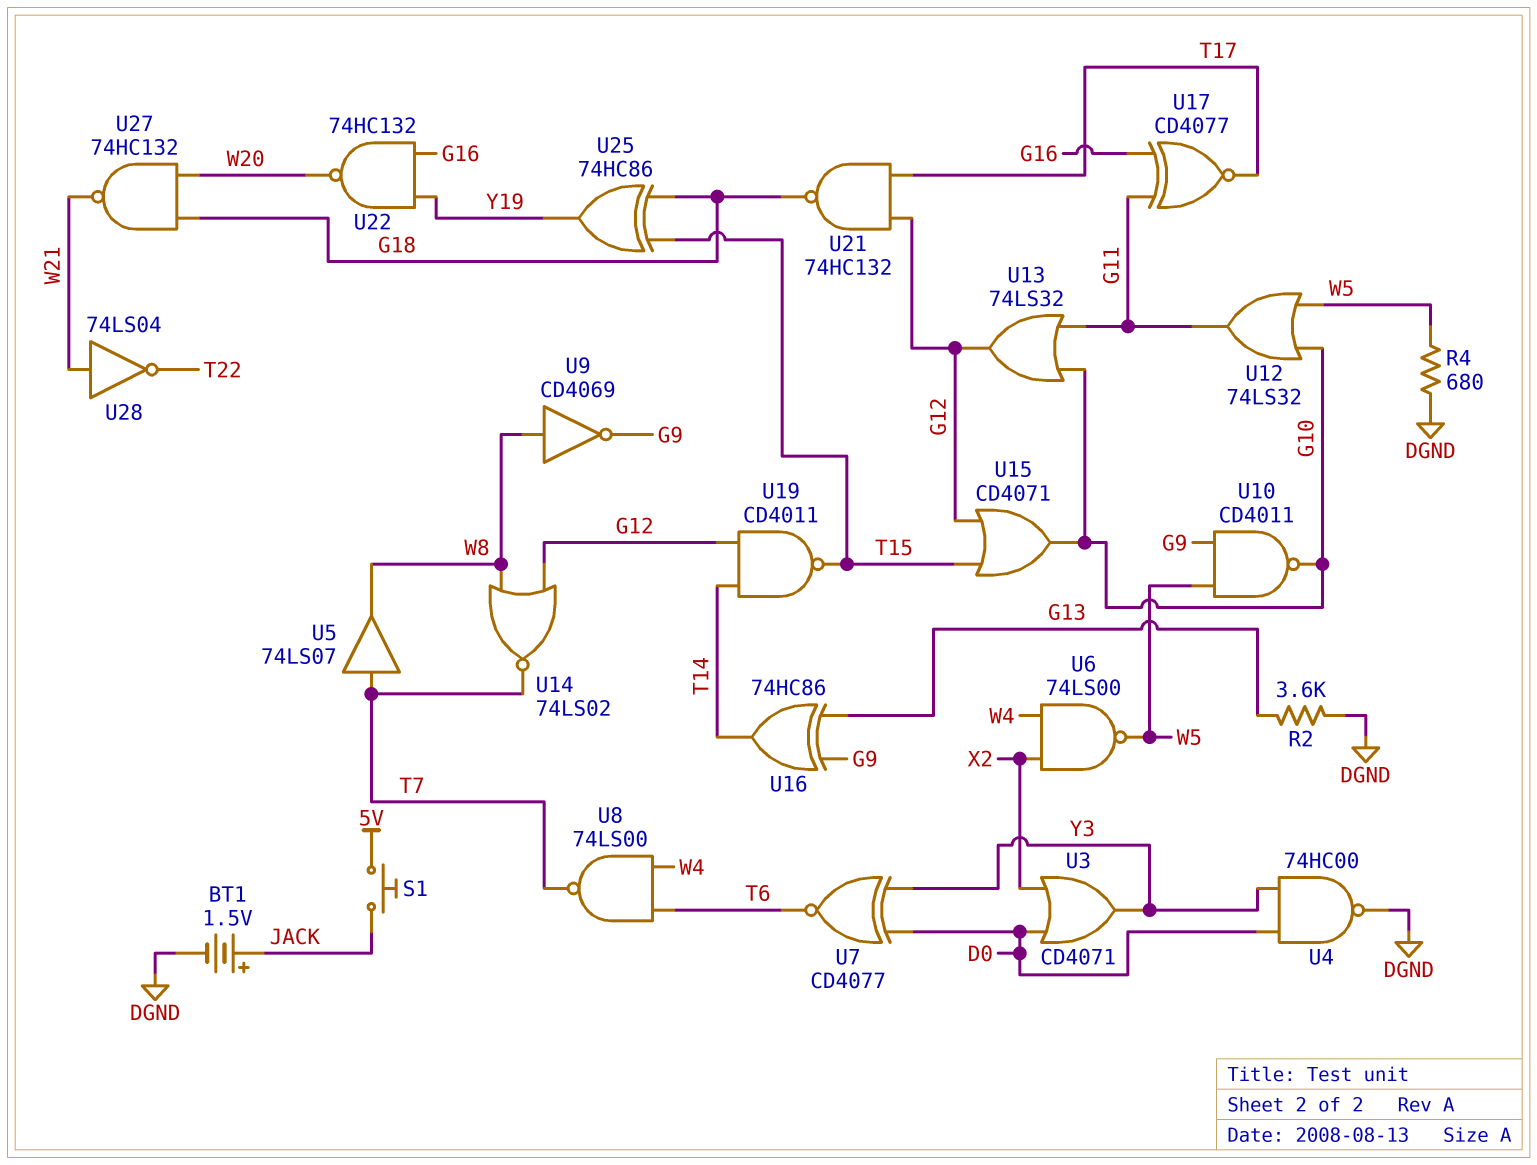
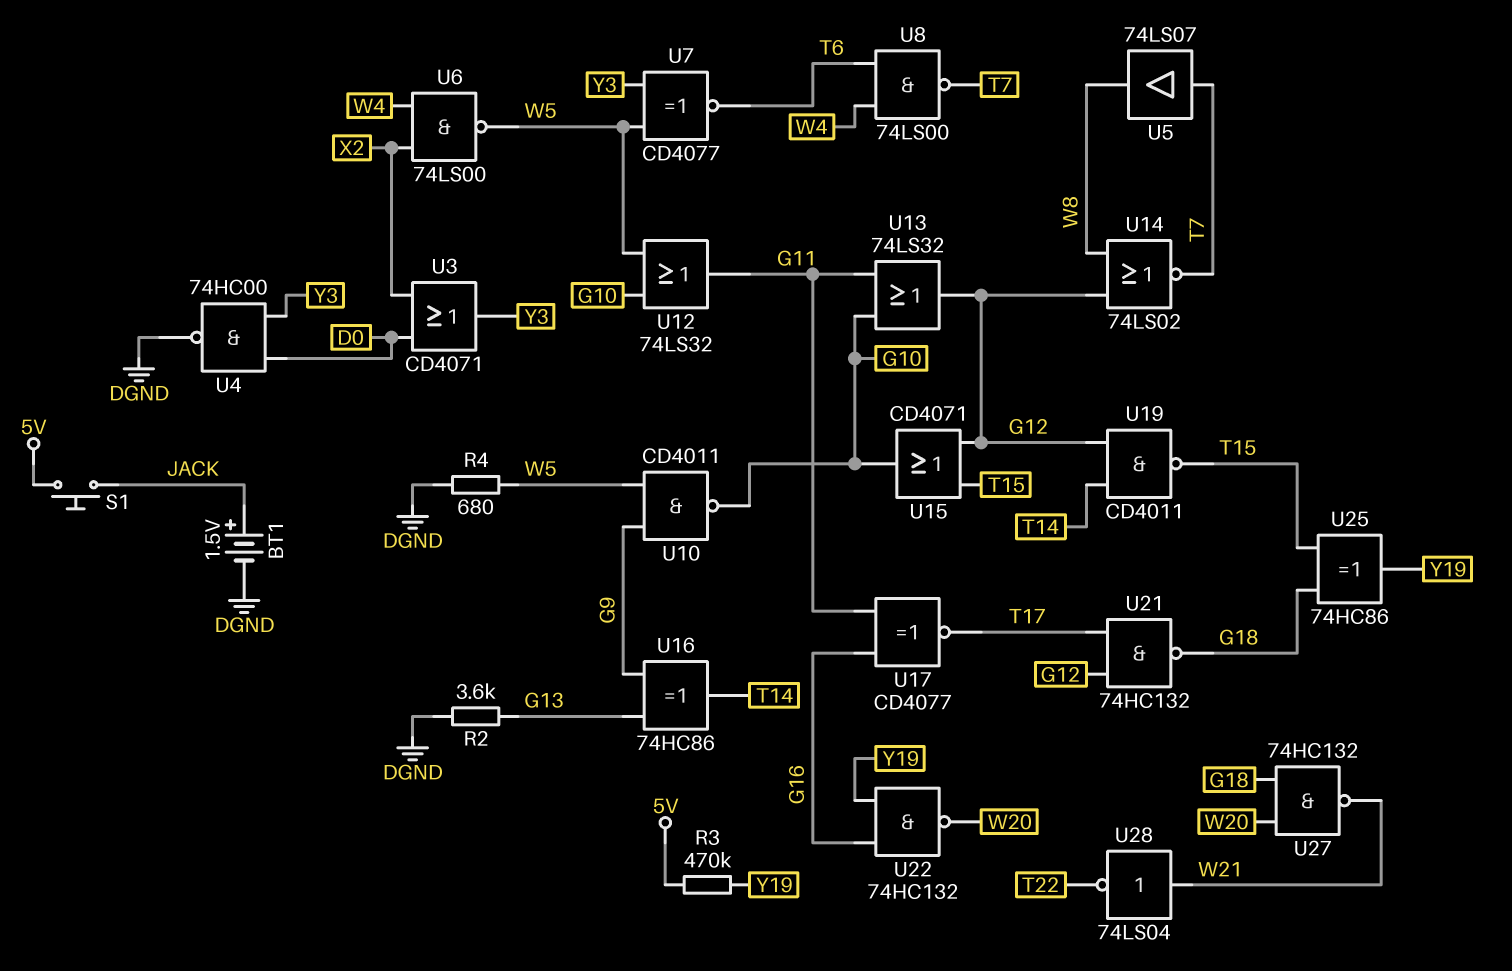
R3: none -> 470k (5V, Y19)
U7: XNOR CD4077 (in D0, in Y3, out T6) -> XNOR CD4077 (in W5, in Y3, out T6)
U9: NOT CD4069 (in W8, out G9) -> none

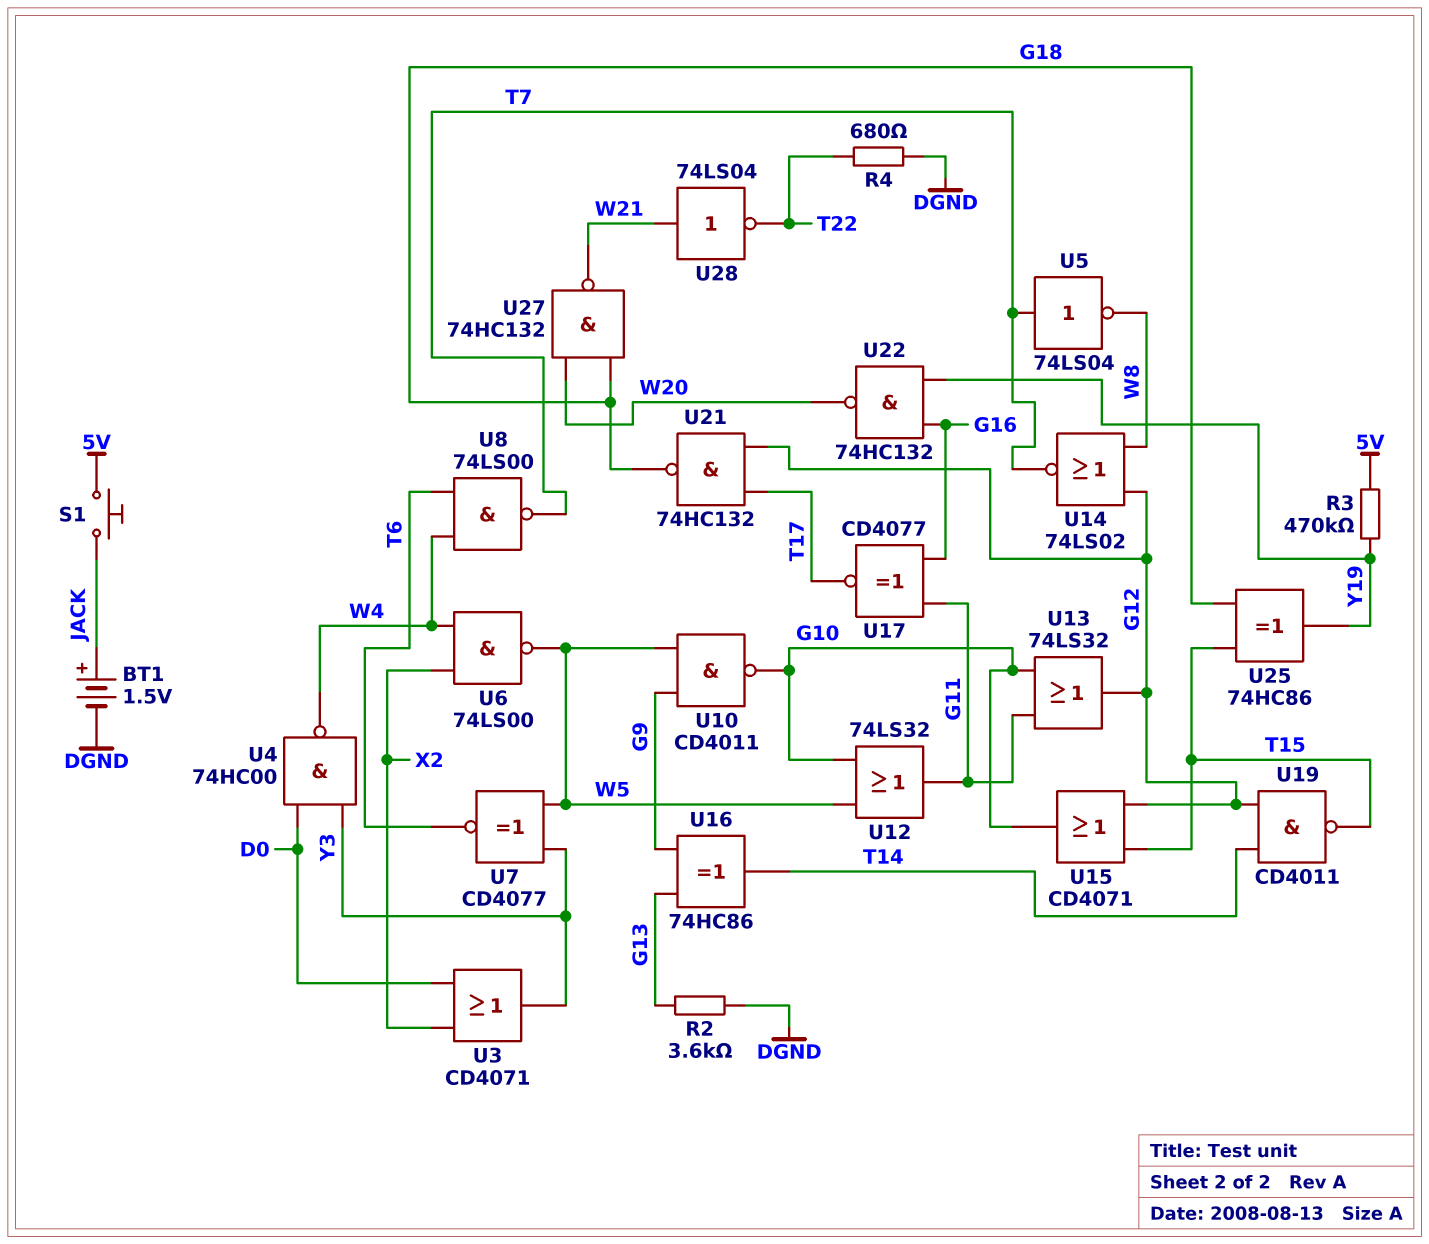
R4: 680 (DGND, W5) -> 680 (DGND, T22)
U4: NAND 74HC00 (in D0, in Y3, out DGND) -> NAND 74HC00 (in D0, in Y3, out W4)
U5: buffer 74LS07 (in T7, out W8) -> NOT 74LS04 (in T7, out W8)

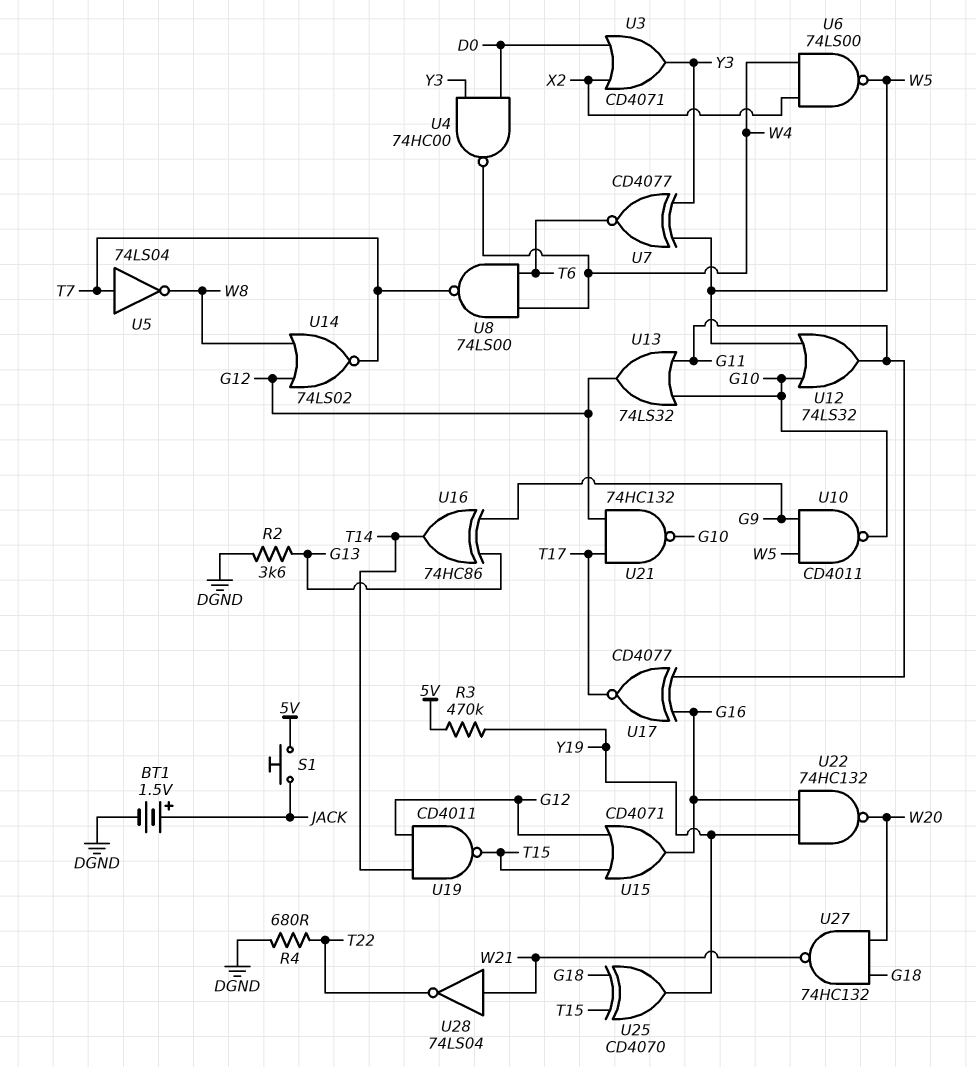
U15: OR CD4071 (in G12, in T15, out G10) -> OR CD4071 (in G12, in T15, out G16)
U21: NAND 74HC132 (in G12, in T17, out G18) -> NAND 74HC132 (in G12, in T17, out G10)
U25: XOR 74HC86 (in G18, in T15, out Y19) -> XOR CD4070 (in G18, in T15, out Y19)

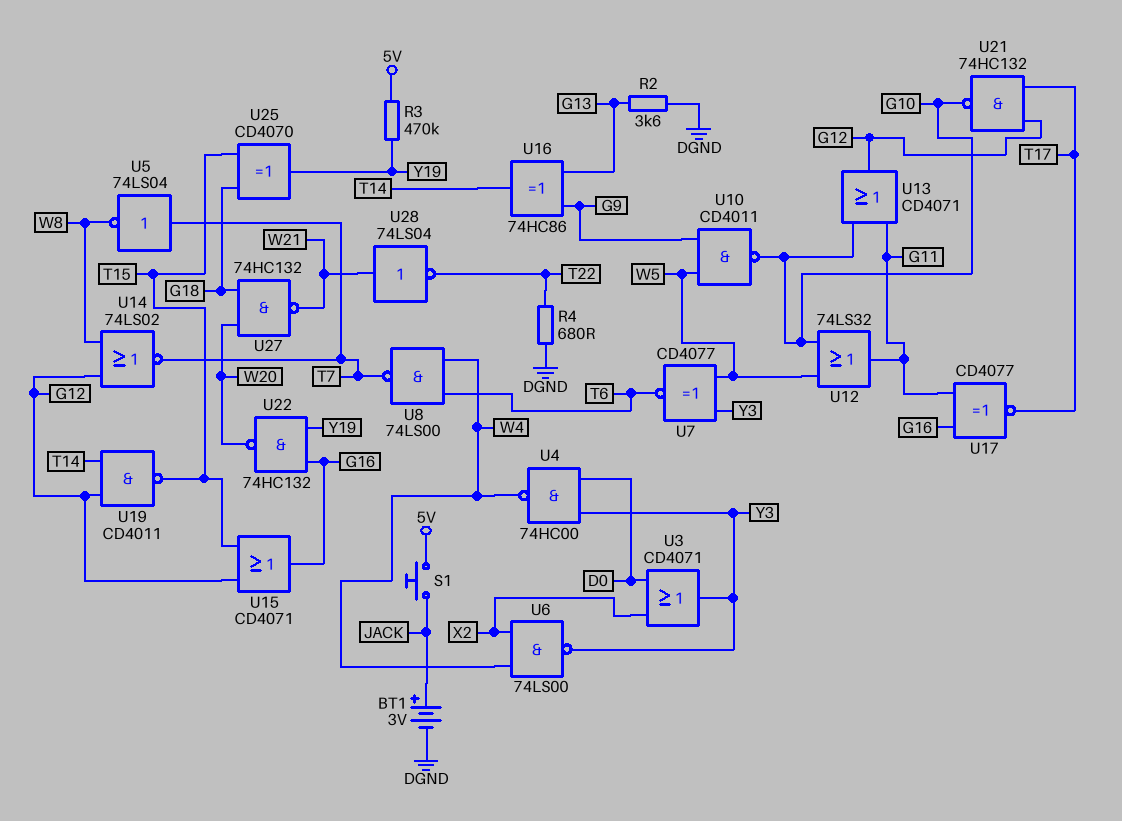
BT1: 1.5V (plus JACK, minus DGND) -> 3V (plus JACK, minus DGND)
U6: NAND 74LS00 (in W4, in X2, out W5) -> NAND 74LS00 (in W4, in X2, out Y3)
U13: OR 74LS32 (in G10, in G11, out G12) -> OR CD4071 (in G10, in G11, out G12)

